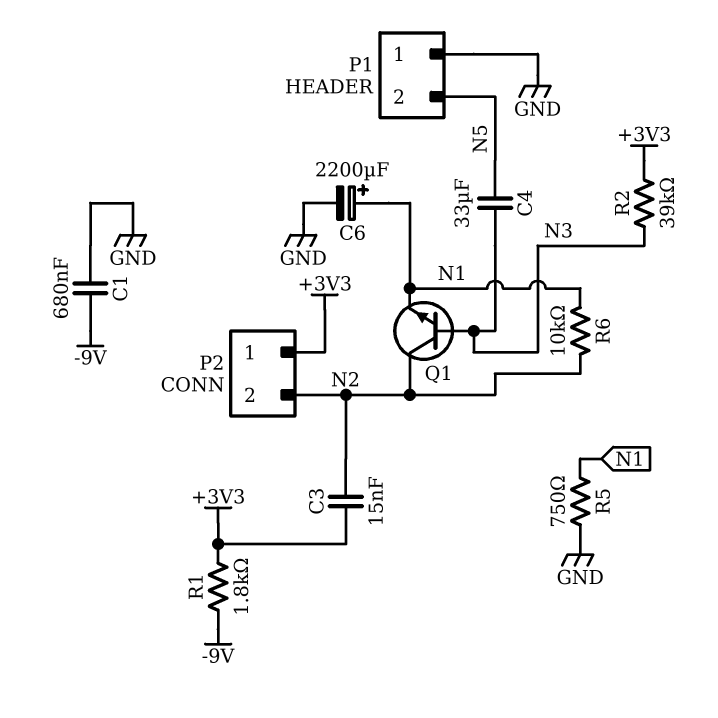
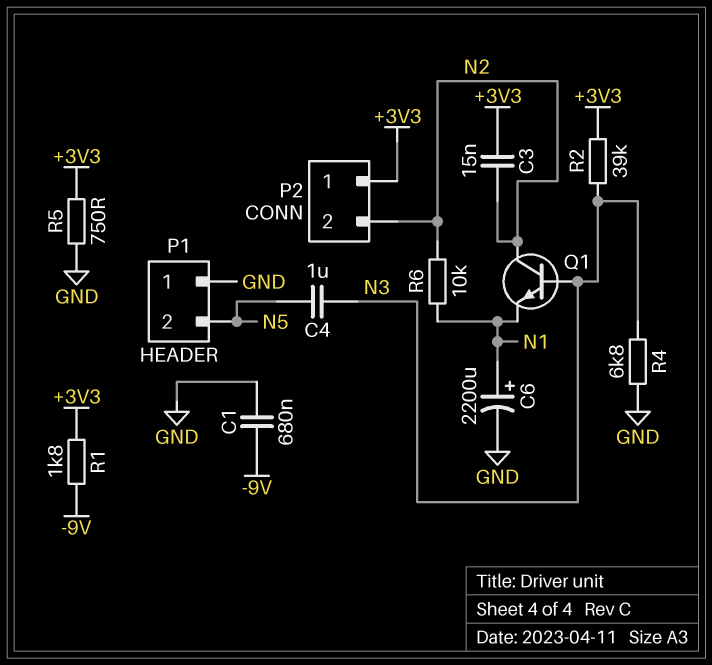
C4: 33uF (N3, N5) -> 1uF (N3, N5)
R4: none -> 6.8k (GND, N3)
R5: 750 (GND, N1) -> 750 (+3V3, GND)

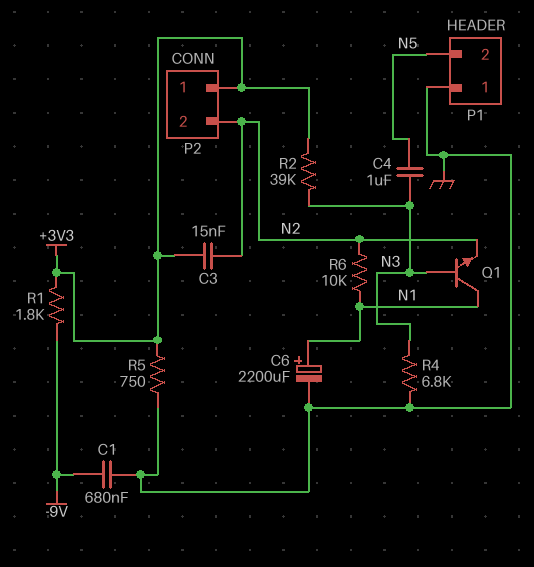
Q1: NPN (B N3, C N2, E N1) -> NPN (B N3, C N1, E N2)

